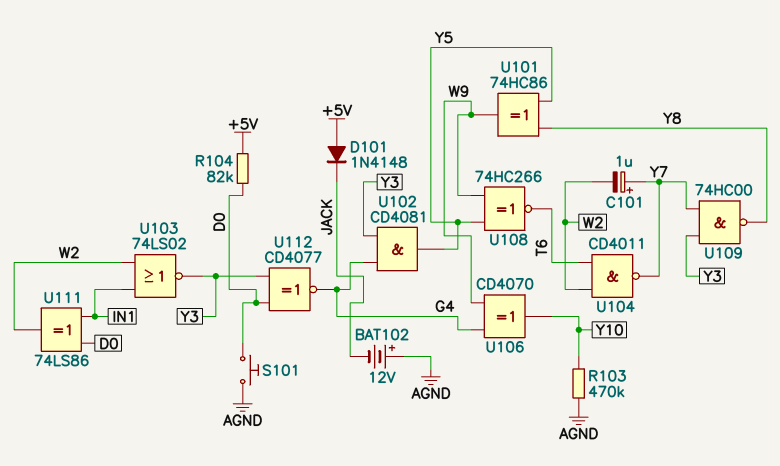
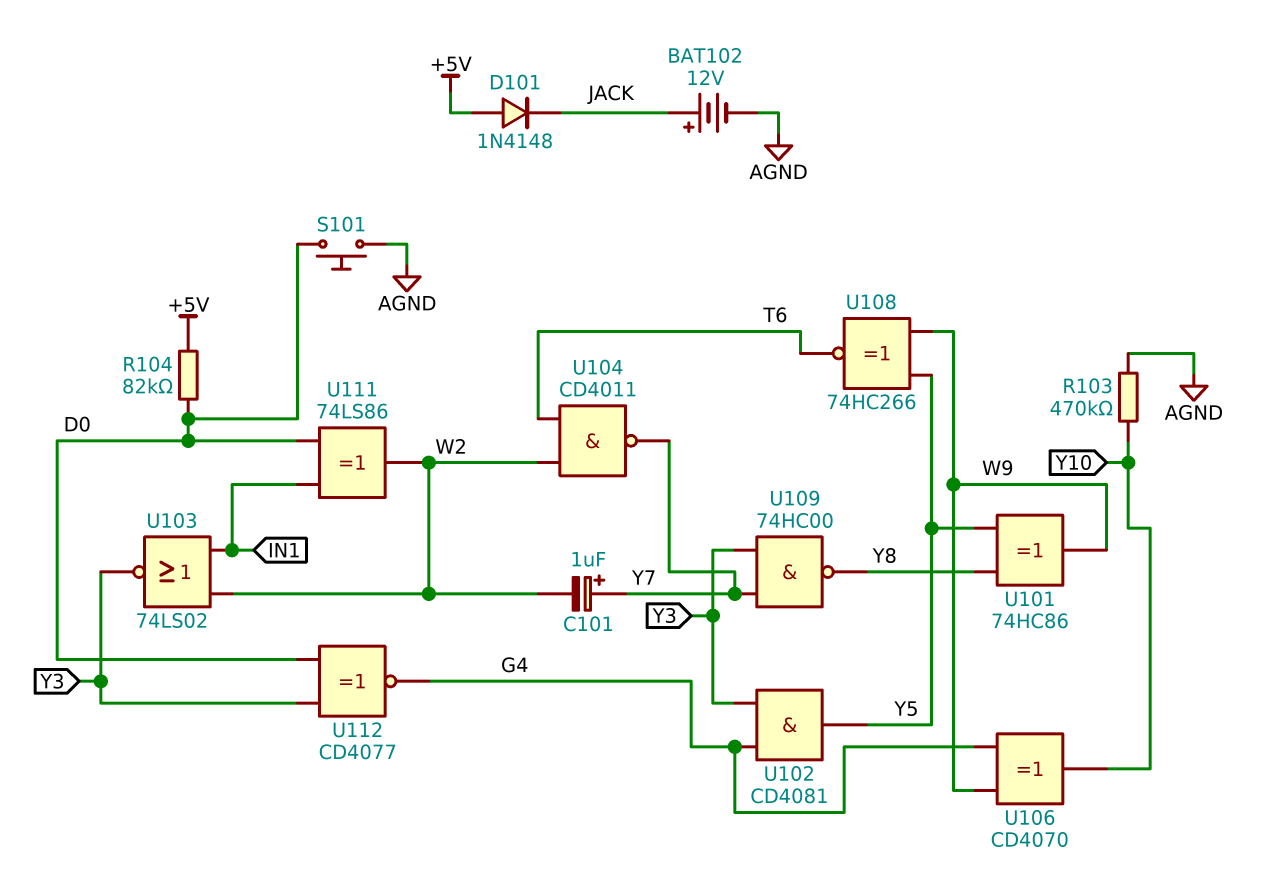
BAT102: 12V (plus AGND, minus JACK) -> 12V (plus JACK, minus AGND)

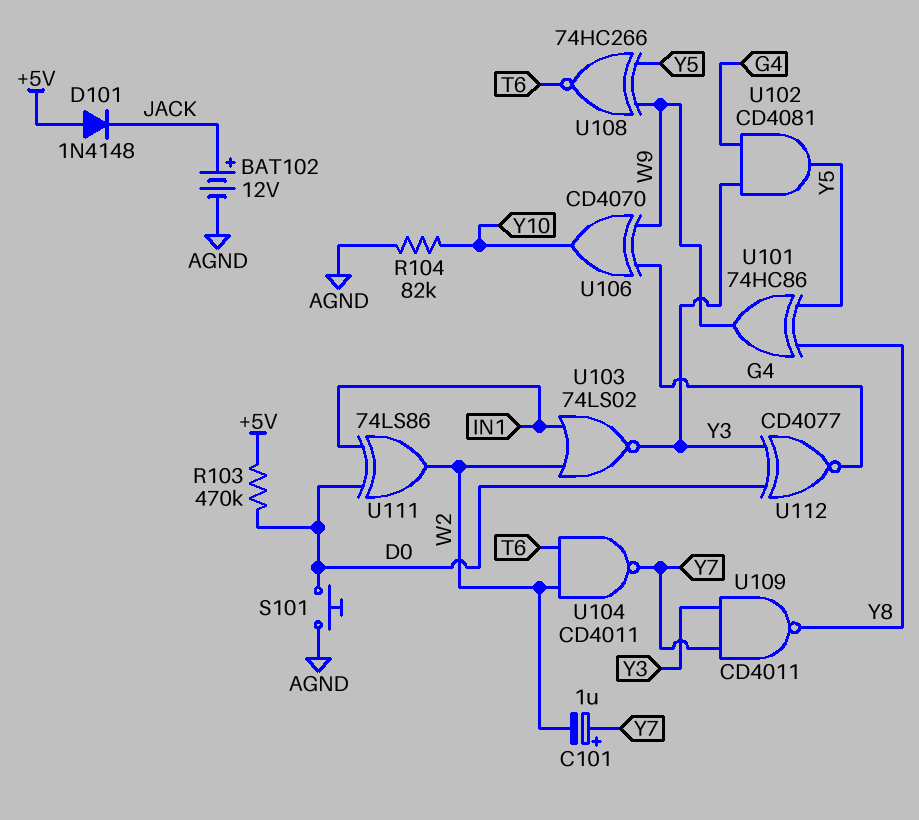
R103: 470k (AGND, Y10) -> 470k (+5V, D0)
R104: 82k (+5V, D0) -> 82k (AGND, Y10)
U109: NAND 74HC00 (in Y3, in Y7, out Y8) -> NAND CD4011 (in Y3, in Y7, out Y8)

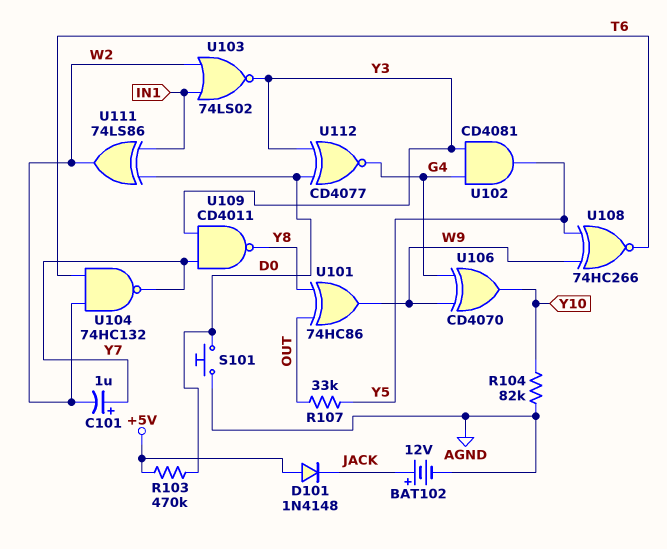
R107: none -> 33k (OUT, Y5)
U101: XOR 74HC86 (in Y5, in Y8, out W9) -> XOR 74HC86 (in OUT, in Y8, out W9)
U104: NAND CD4011 (in T6, in W2, out Y7) -> NAND 74HC132 (in T6, in W2, out Y7)

